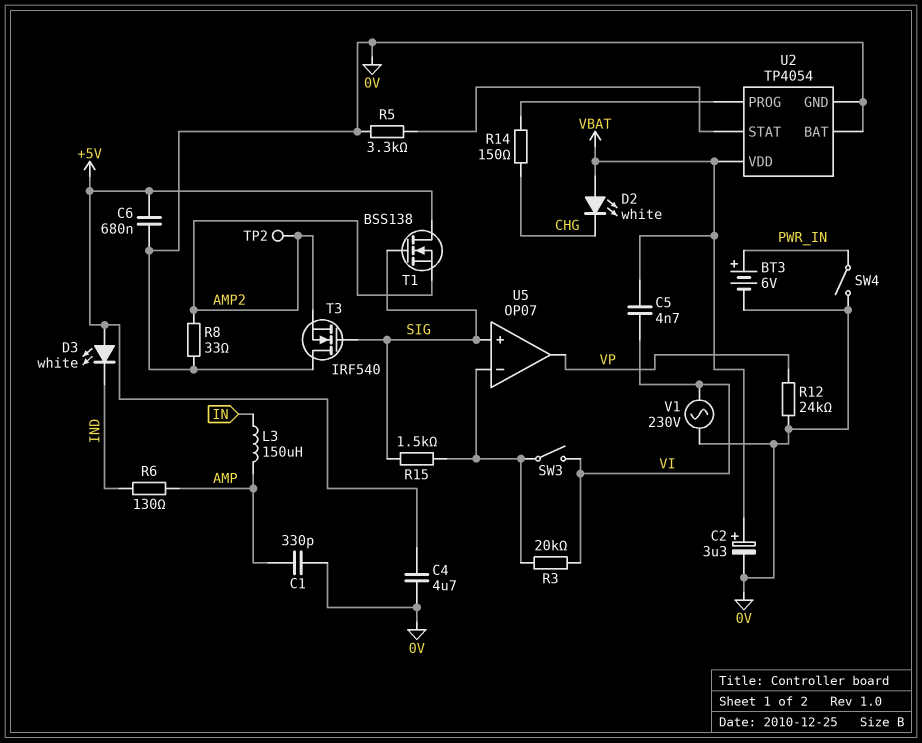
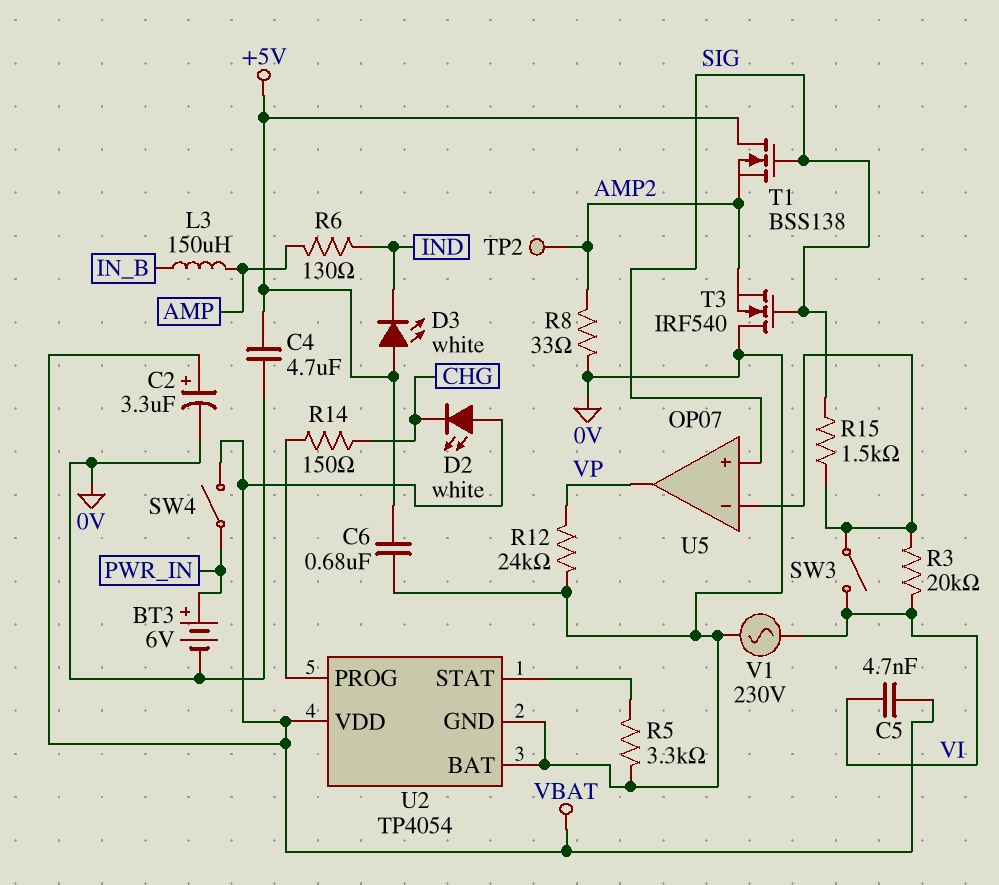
C1: 330pF (0V, AMP) -> none
L3: 150uH (AMP, IN) -> 150uH (AMP, IN_B)
SW4: switch (0V, PWR_IN) -> switch (PWR_IN, VBAT)

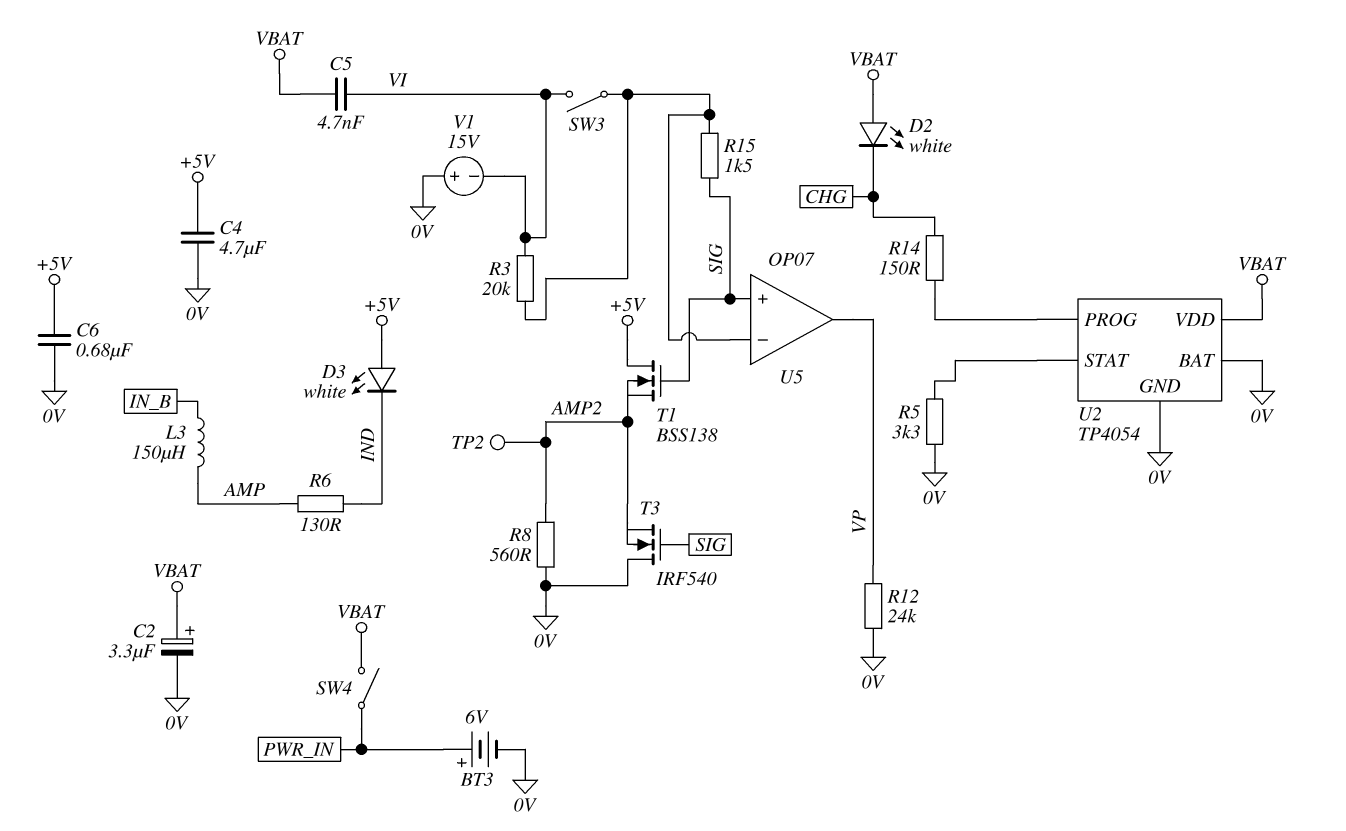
R8: 33 (0V, AMP2) -> 560 (0V, AMP2)
V1: AC 230V (0V, VI) -> 15V (plus 0V, minus VI)

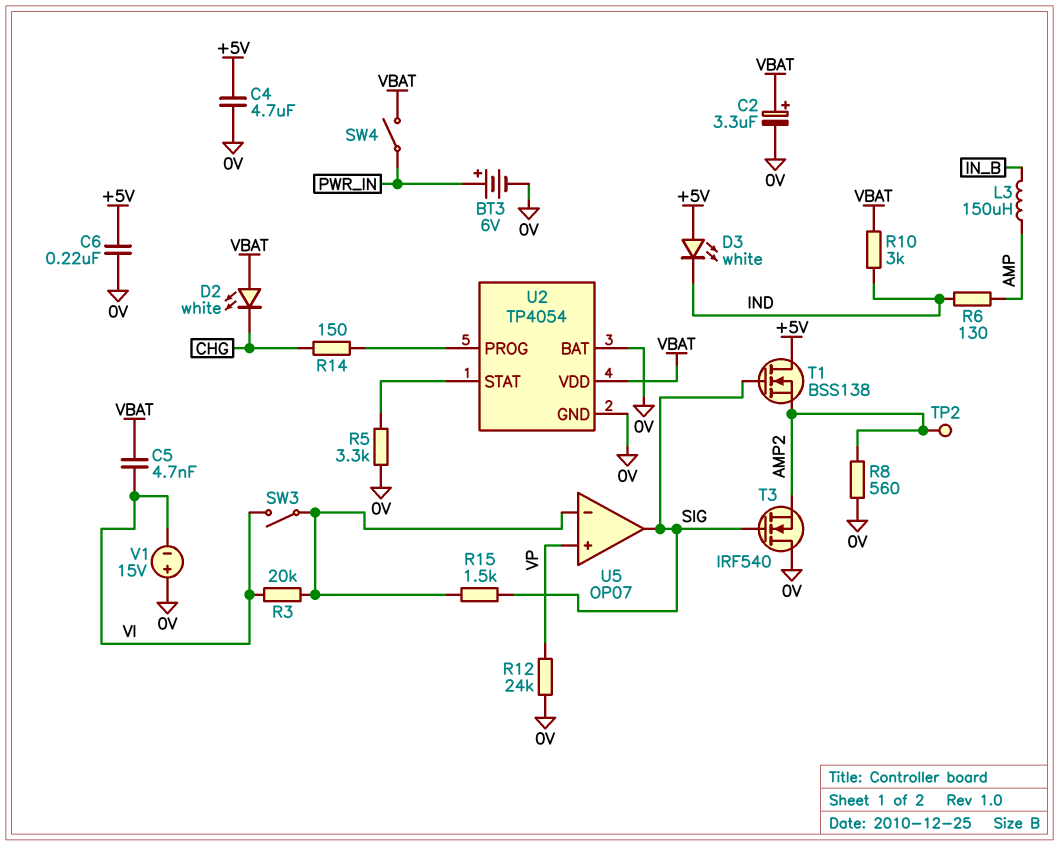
C6: 680nF (+5V, 0V) -> 220nF (+5V, 0V)
R10: none -> 3k (IND, VBAT)
U5 pin in+: SIG -> VP
U5 pin out: VP -> SIG

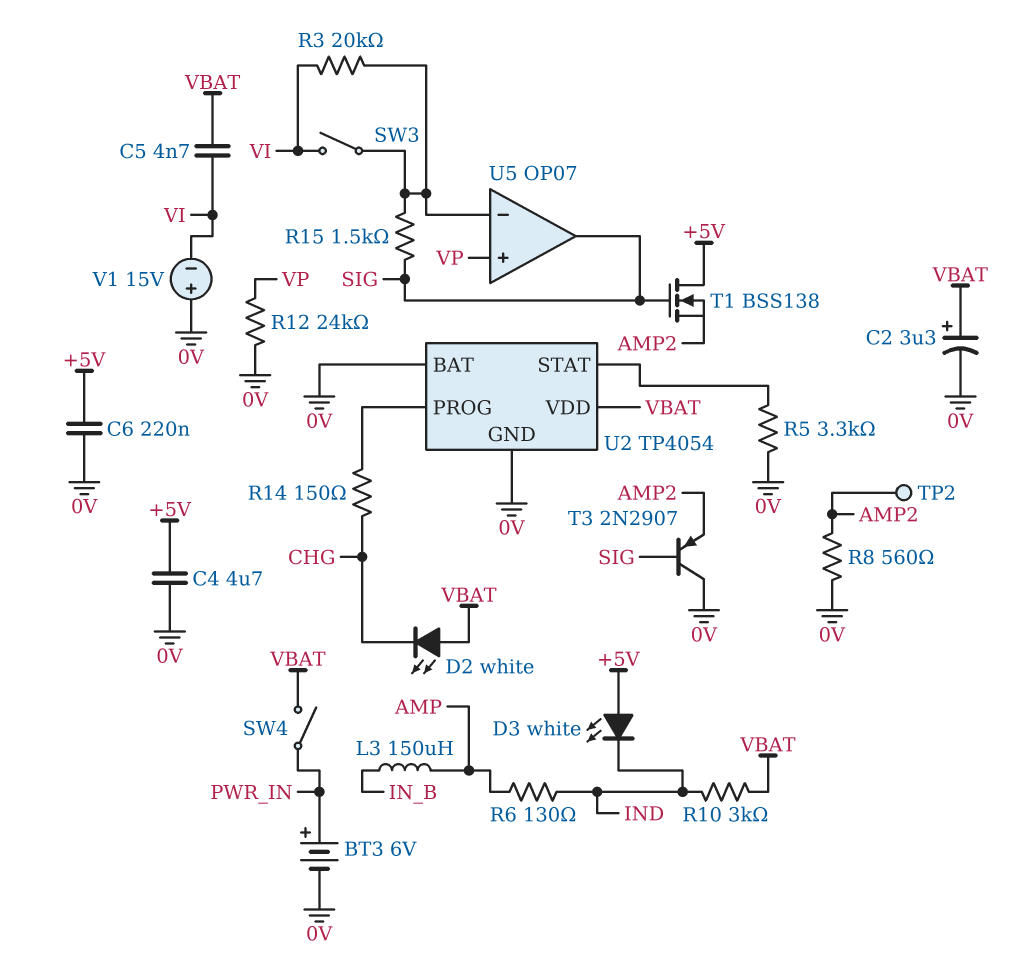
T3: NMOS IRF540 (G SIG, D 0V, S AMP2) -> PNP 2N2907 (B SIG, C 0V, E AMP2)

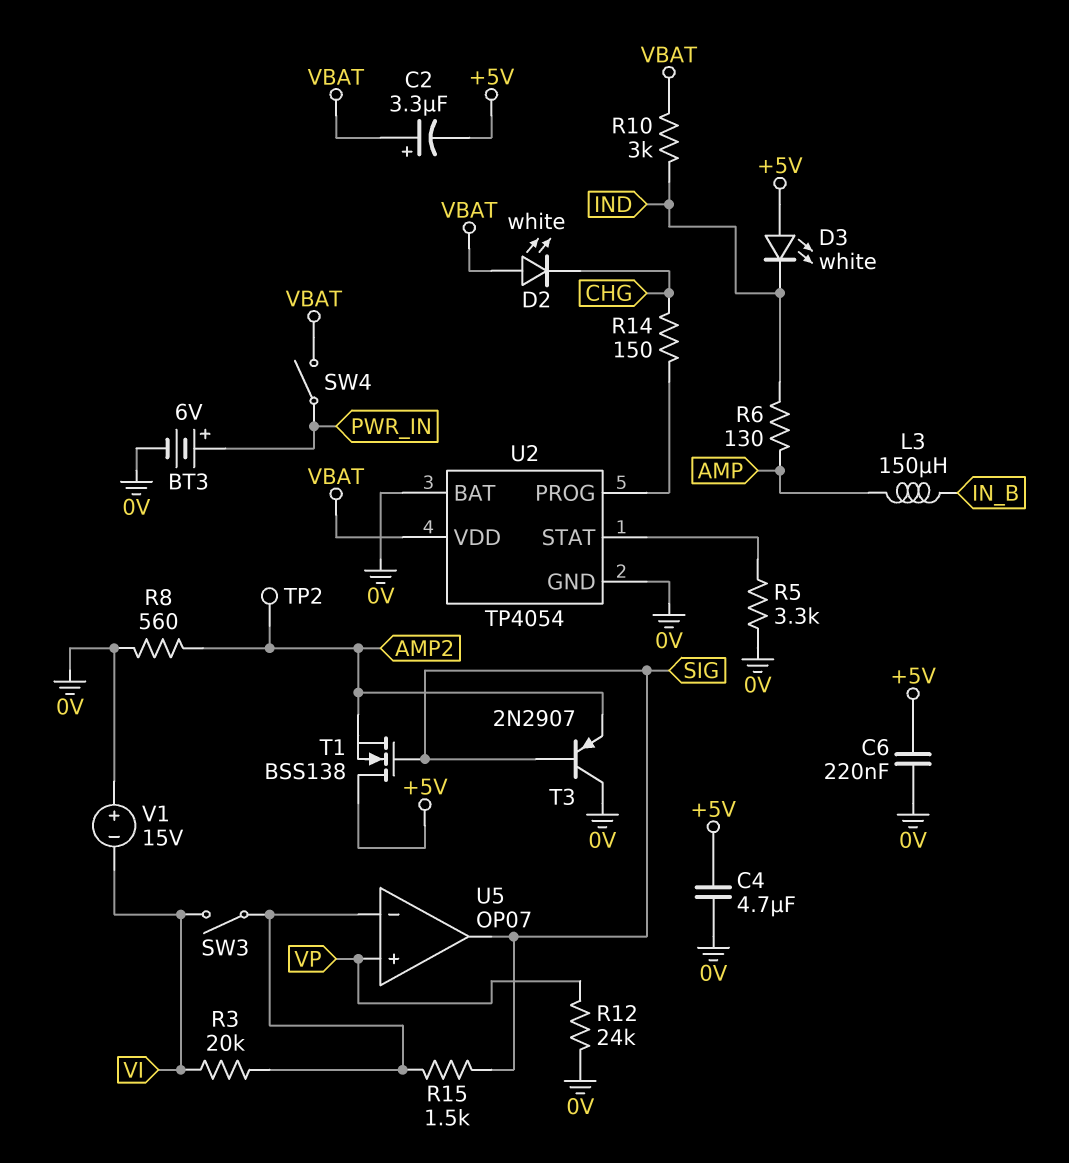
C2: 3.3uF (plus VBAT, minus 0V) -> 3.3uF (plus VBAT, minus +5V)
C5: 4.7nF (VBAT, VI) -> none

